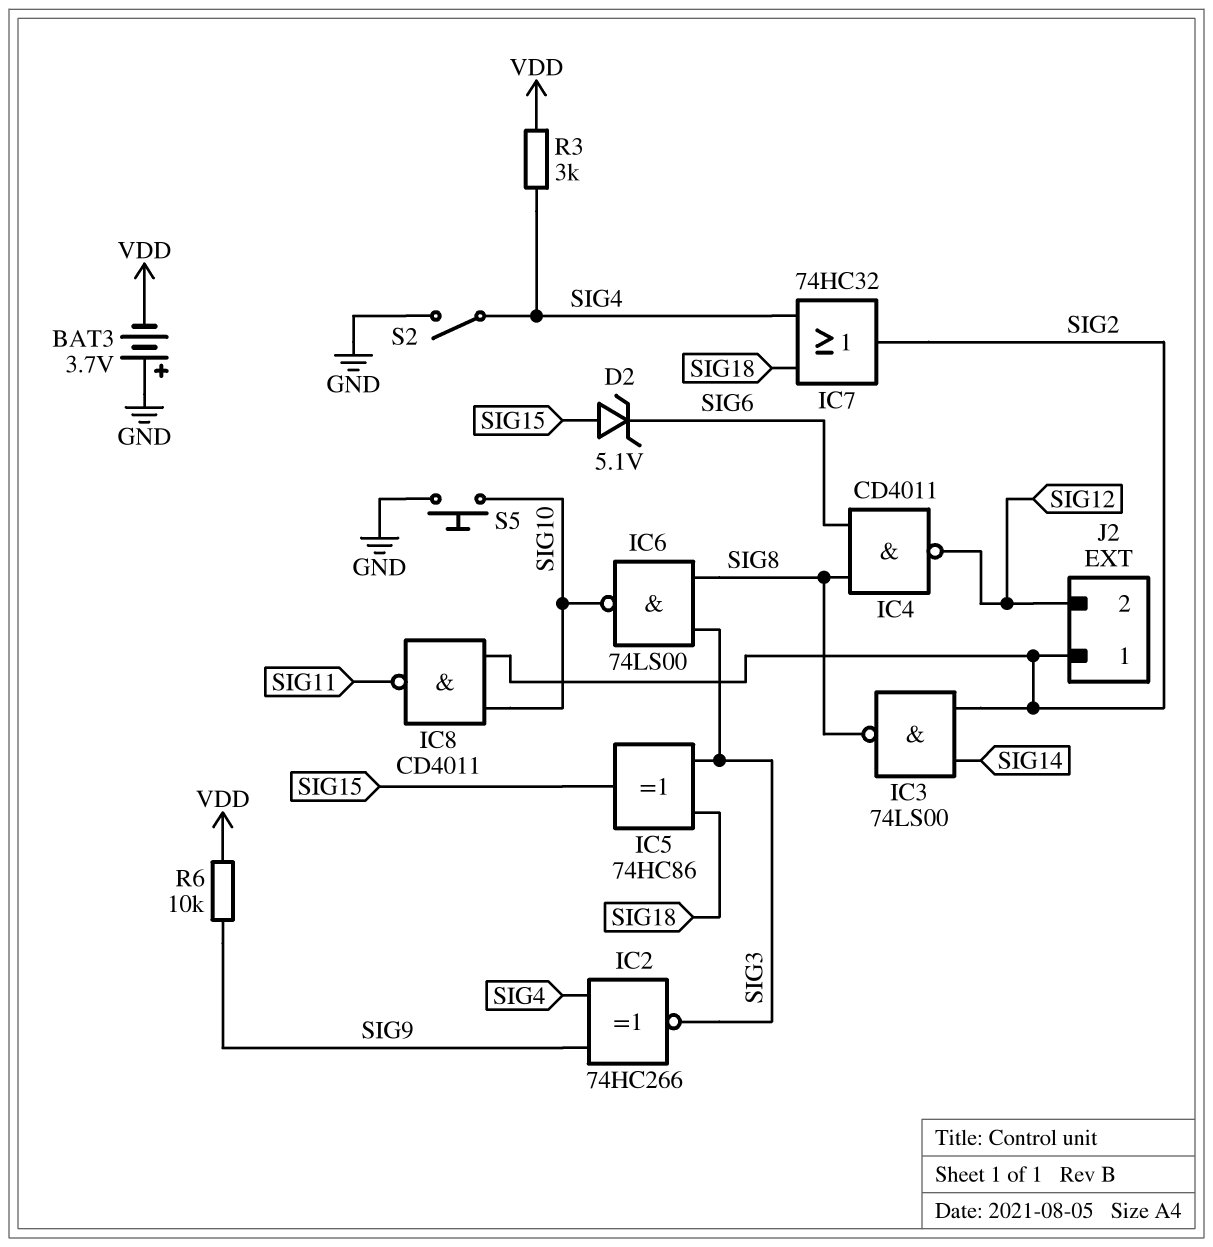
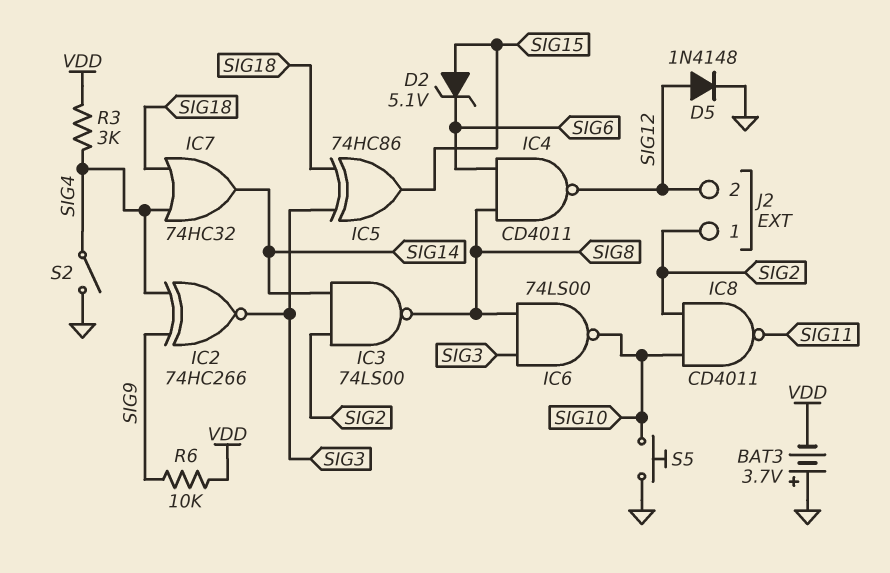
D5: none -> diode 1N4148 (A SIG12, K GND)
IC7: OR 74HC32 (in SIG4, in SIG18, out SIG2) -> OR 74HC32 (in SIG4, in SIG18, out SIG14)

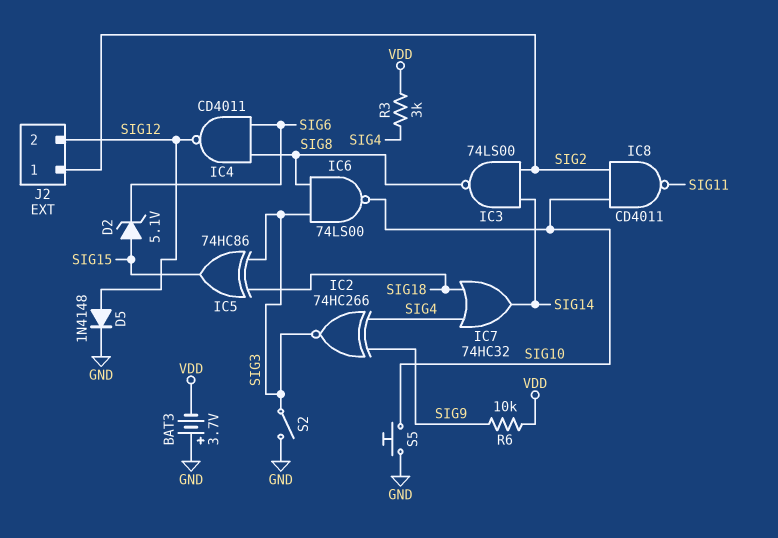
S2: switch (GND, SIG4) -> switch (GND, SIG3)

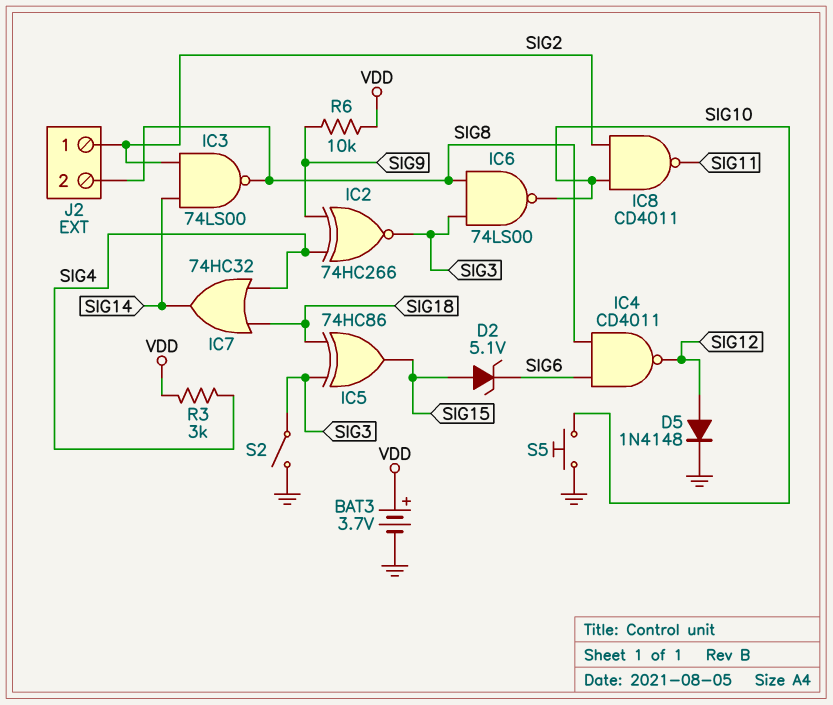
BAT3: 3.7V (plus GND, minus VDD) -> 3.7V (plus VDD, minus GND)
J2 pin 2: SIG12 -> SIG8

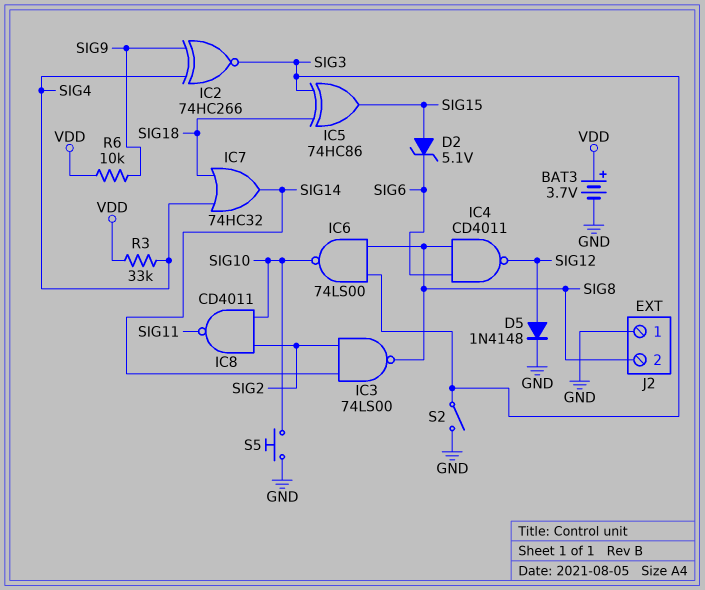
J2 pin 1: SIG2 -> GND
R3: 3k (SIG4, VDD) -> 33k (SIG4, VDD)

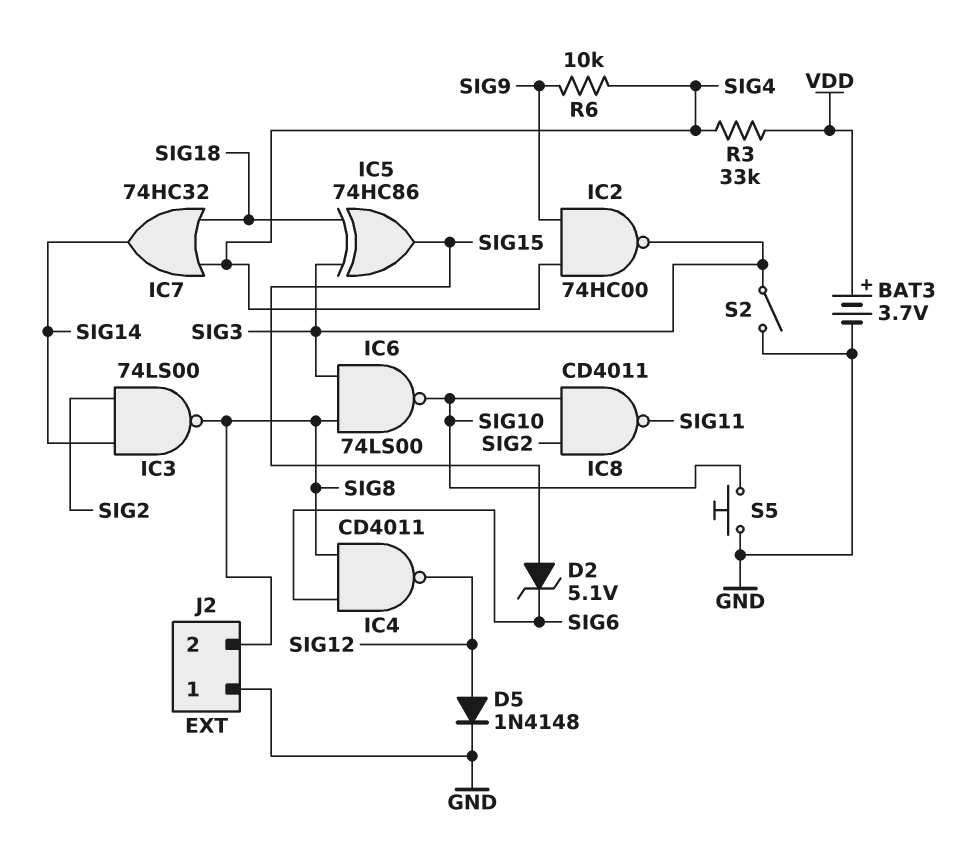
IC2: XNOR 74HC266 (in SIG4, in SIG9, out SIG3) -> NAND 74HC00 (in SIG4, in SIG9, out SIG3)
R6: 10k (SIG9, VDD) -> 10k (SIG4, SIG9)

